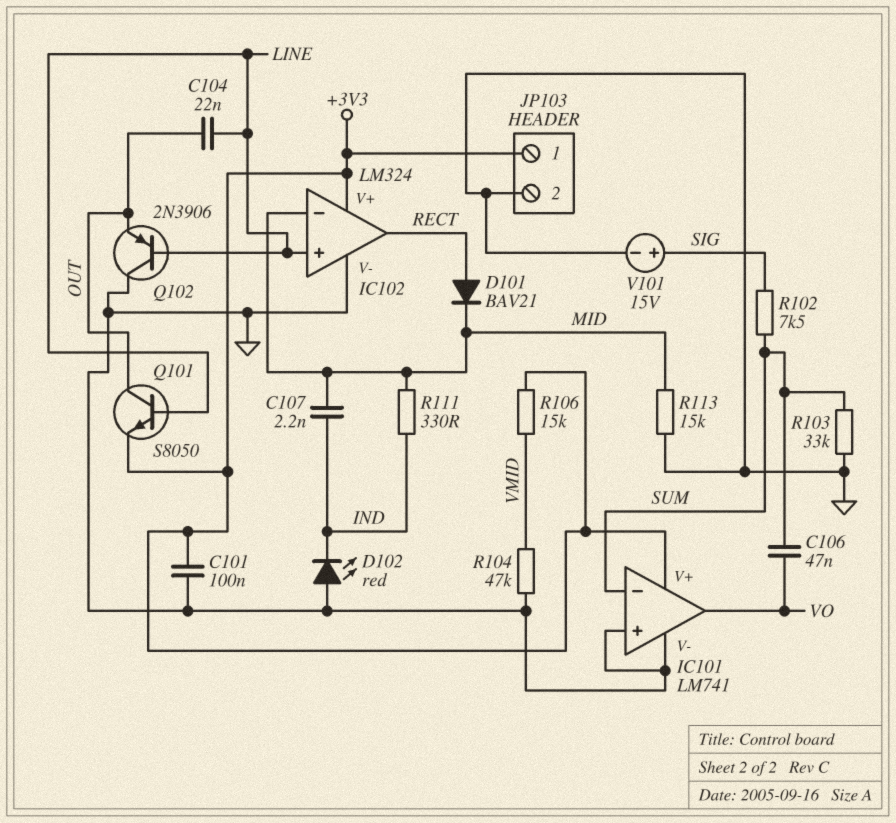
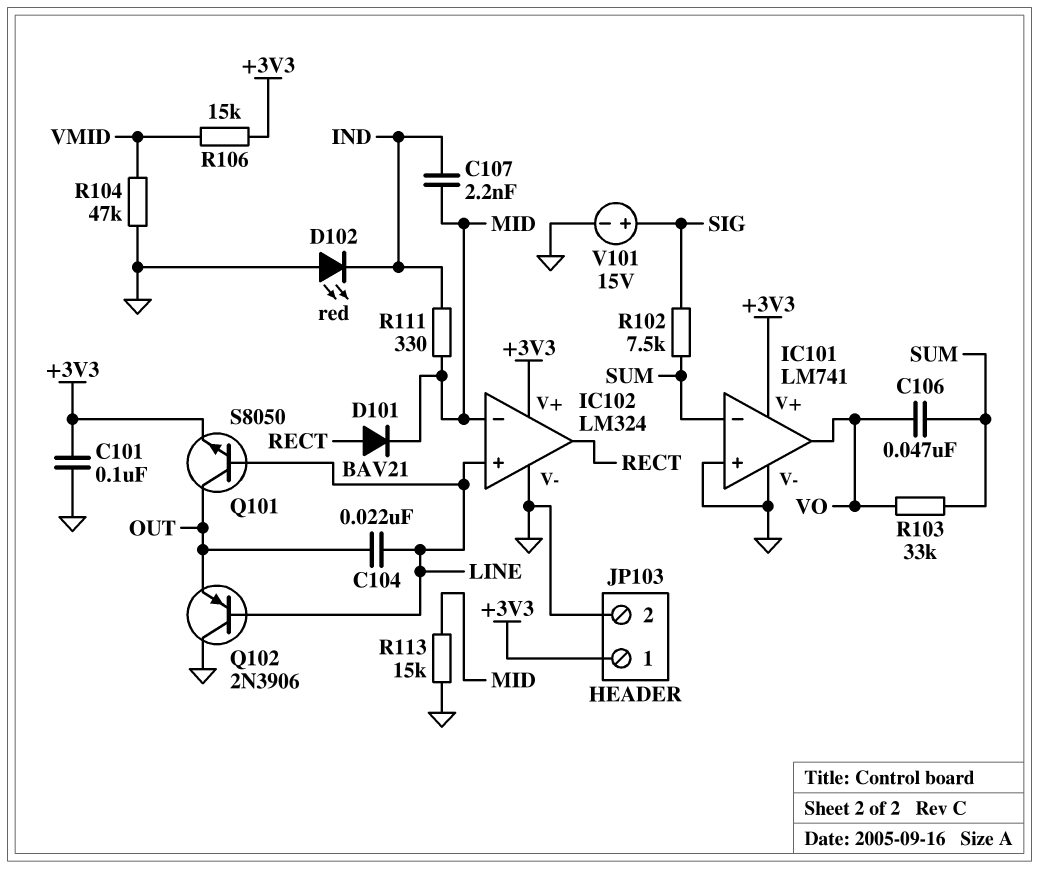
R103: 33k (GND, SUM) -> 33k (SUM, VO)

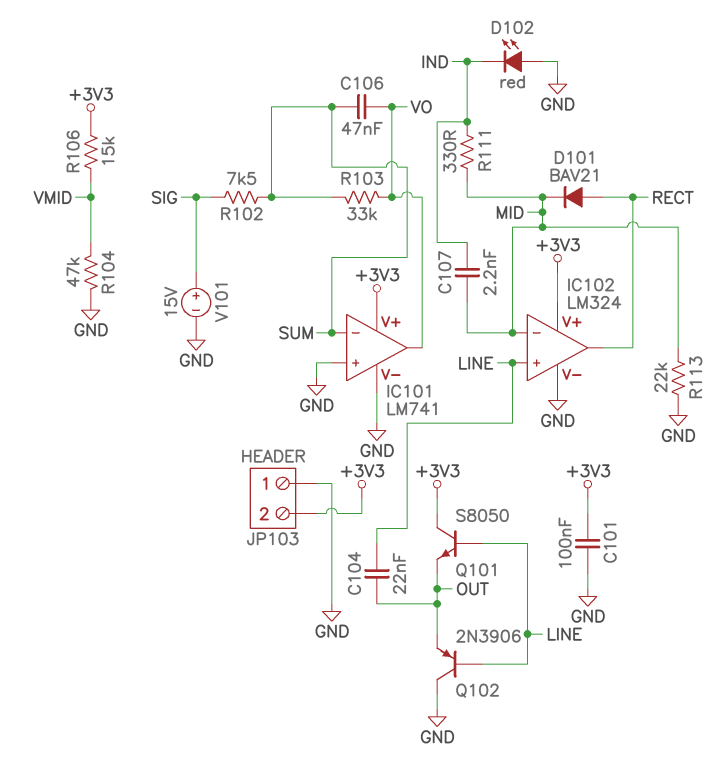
JP103 pin 1: +3V3 -> GND
JP103 pin 2: GND -> +3V3
Q101: NPN S8050 (B LINE, C OUT, E +3V3) -> NPN S8050 (B LINE, C +3V3, E OUT)
R113: 15k (GND, MID) -> 22k (GND, MID)

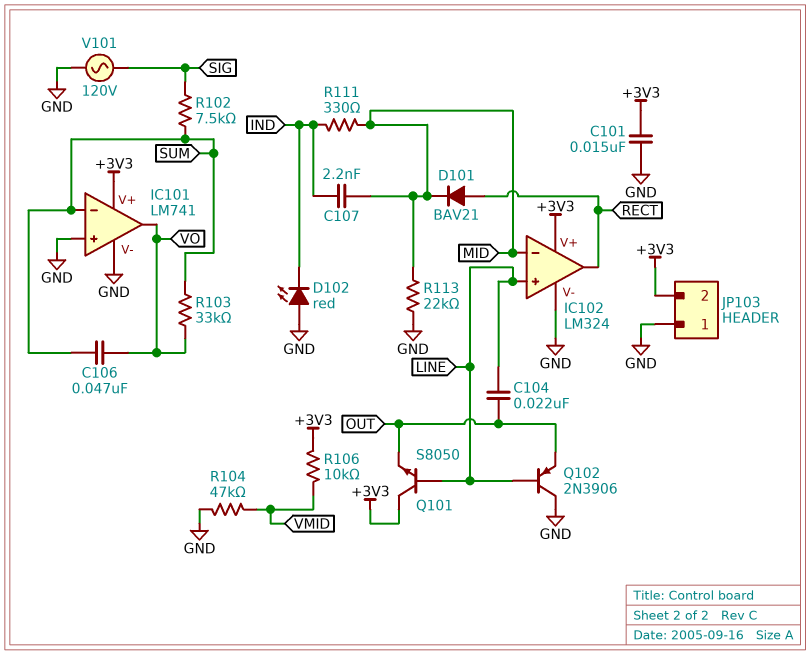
C101: 100nF (+3V3, GND) -> 15nF (+3V3, GND)
R106: 15k (+3V3, VMID) -> 10k (+3V3, VMID)
V101: 15V (plus SIG, minus GND) -> AC 120V (GND, SIG)

